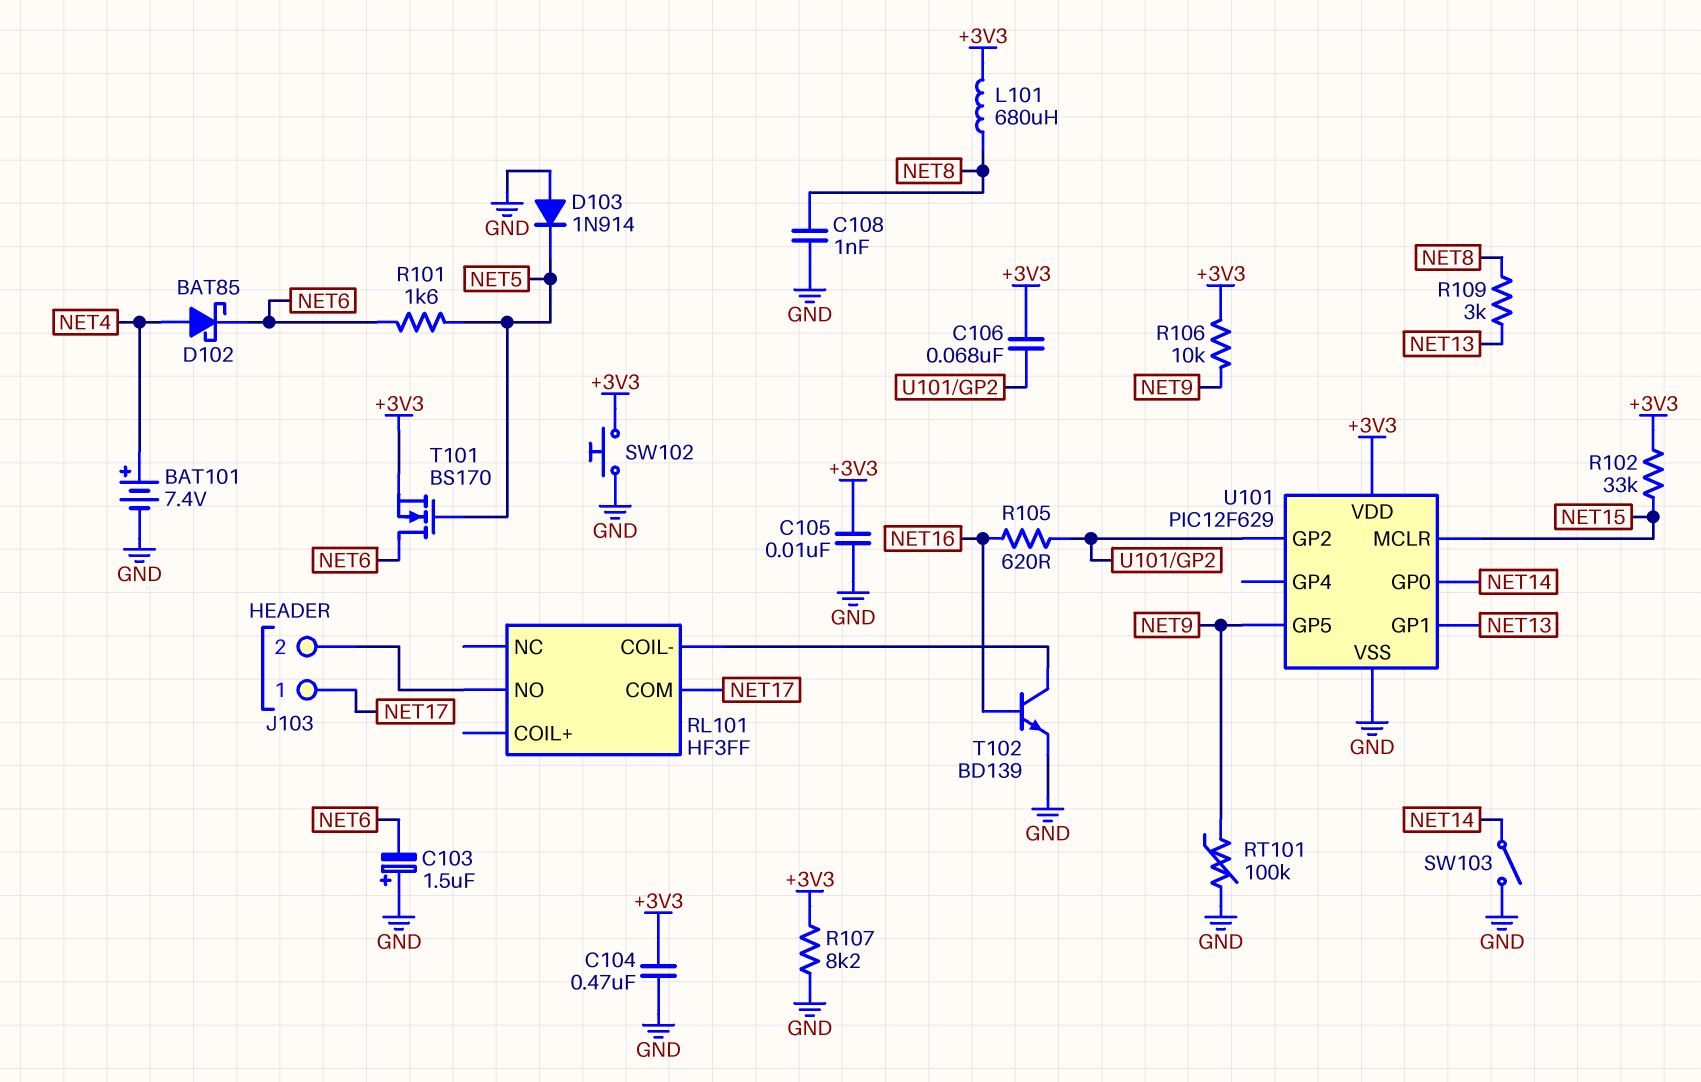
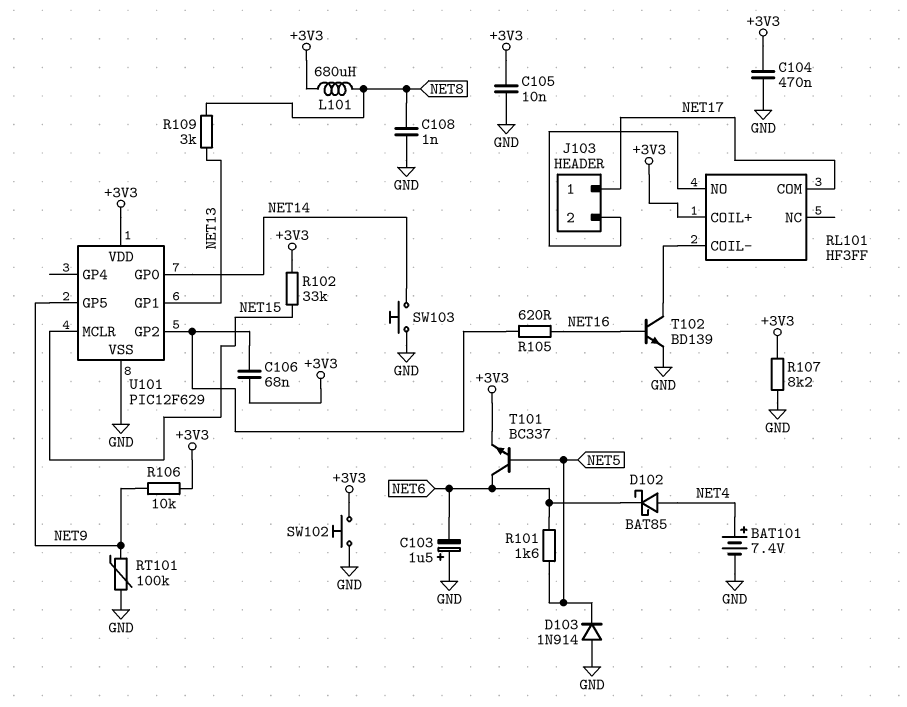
RL101 pin COIL+: none -> +3V3
SW103: switch (GND, NET14) -> button (GND, NET14)
T101: NMOS BS170 (G NET5, D NET6, S +3V3) -> NPN BC337 (B NET5, C NET6, E +3V3)

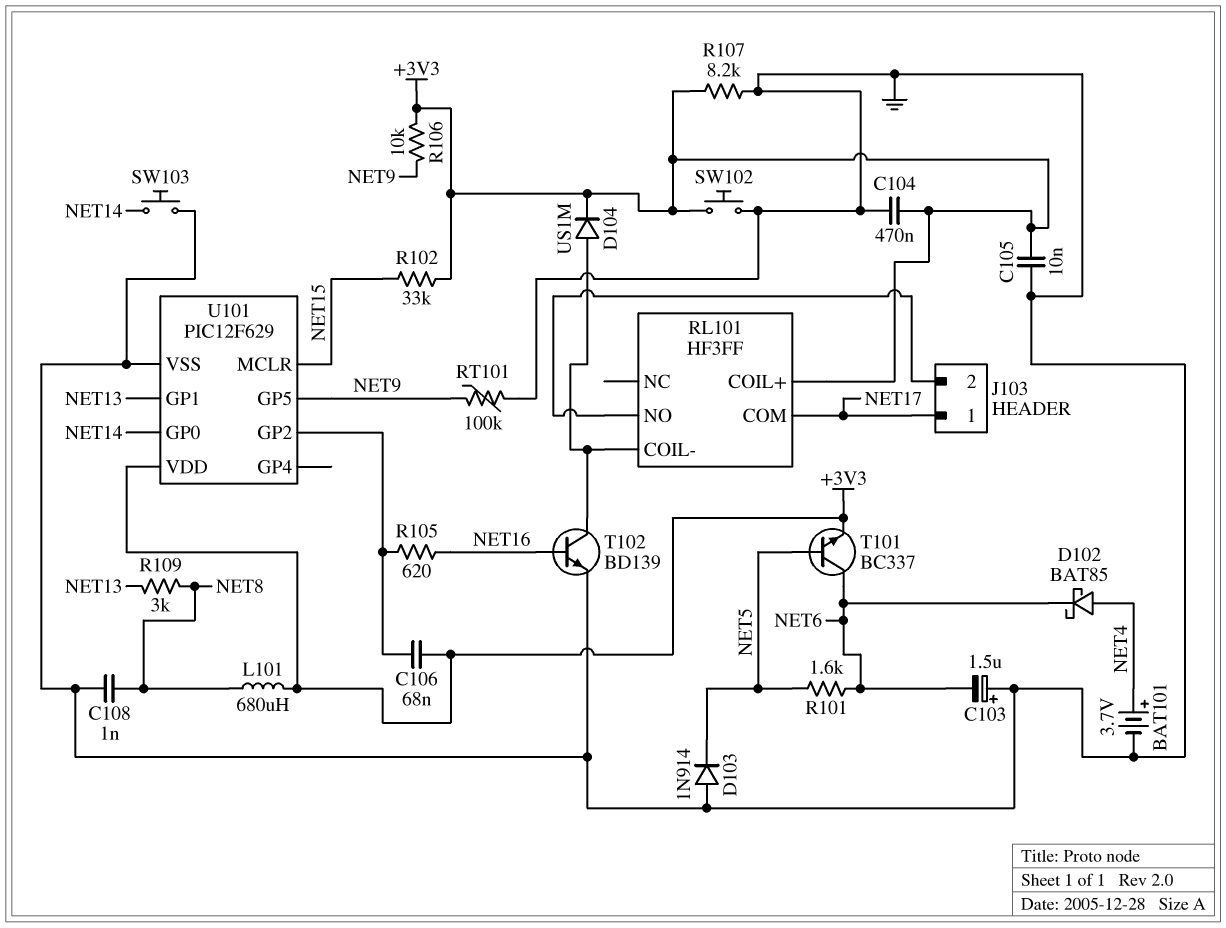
BAT101: 7.4V (plus NET4, minus GND) -> 3.7V (plus NET4, minus GND)
D104: none -> diode US1M (A RL101/COIL-, K +3V3)

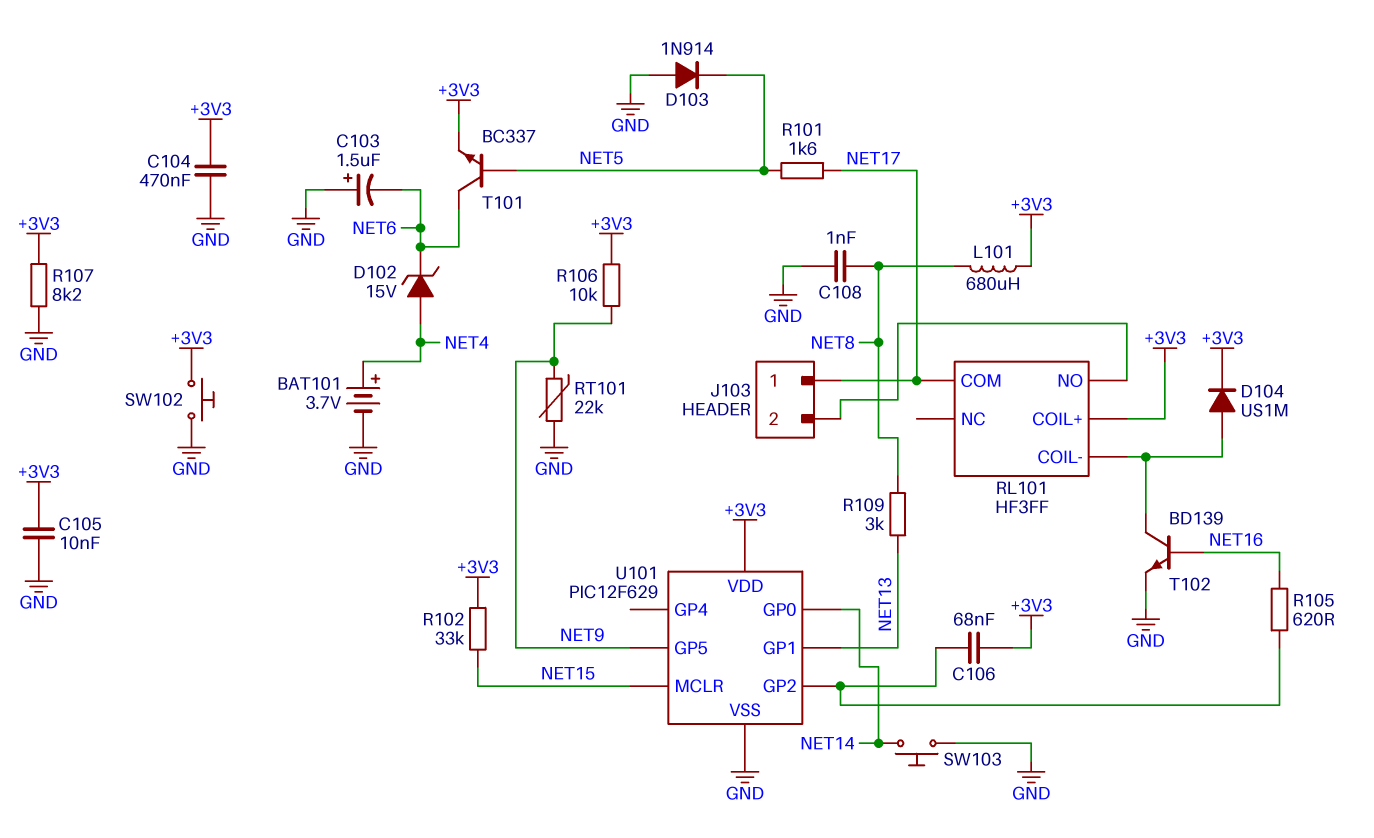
D102: schottky BAT85 (A NET4, K NET6) -> zener 15V (A NET4, K NET6)
R101: 1.6k (NET5, NET6) -> 1.6k (NET5, NET17)
RT101: 100k (GND, NET9) -> 22k (GND, NET9)

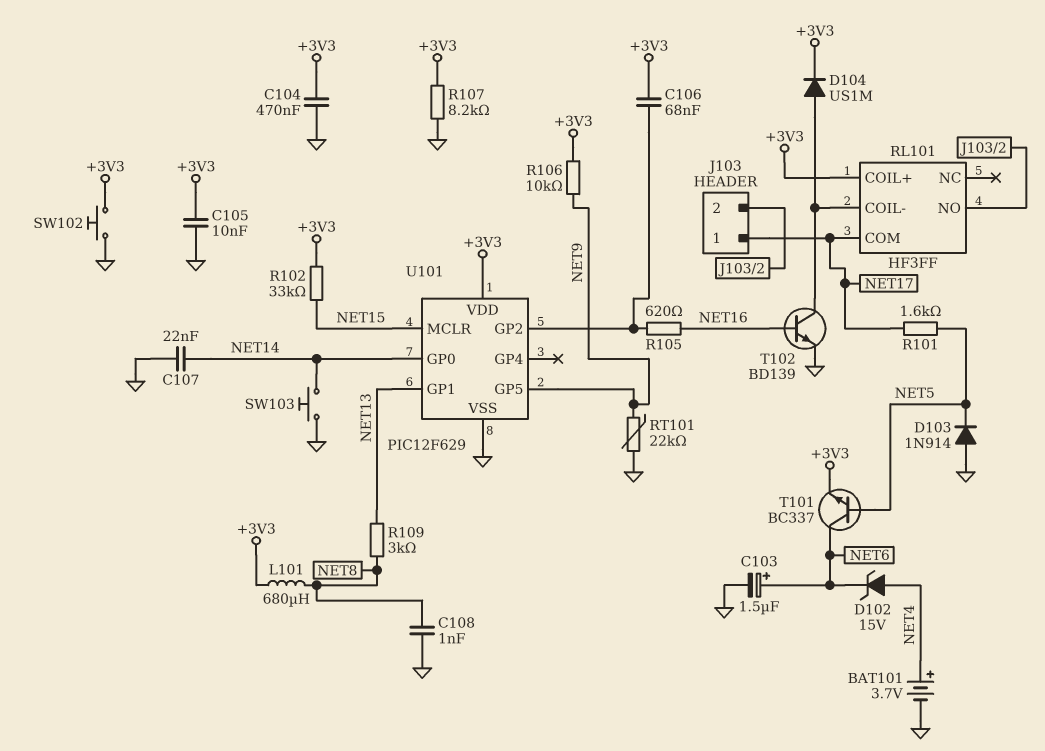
C103: 1.5uF (plus GND, minus NET6) -> 1.5uF (plus NET6, minus GND)
C107: none -> 22nF (GND, NET14)

